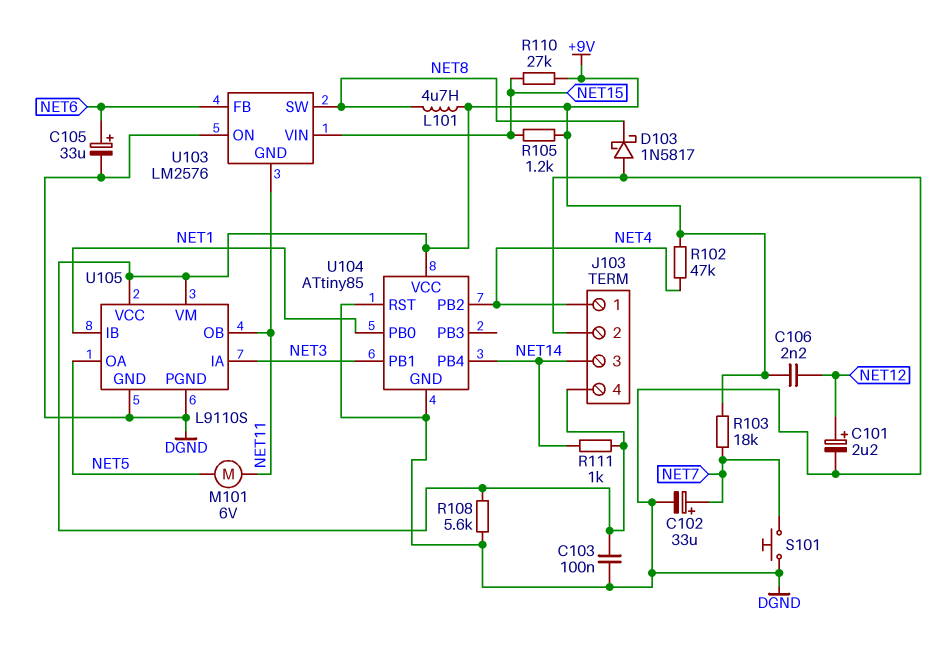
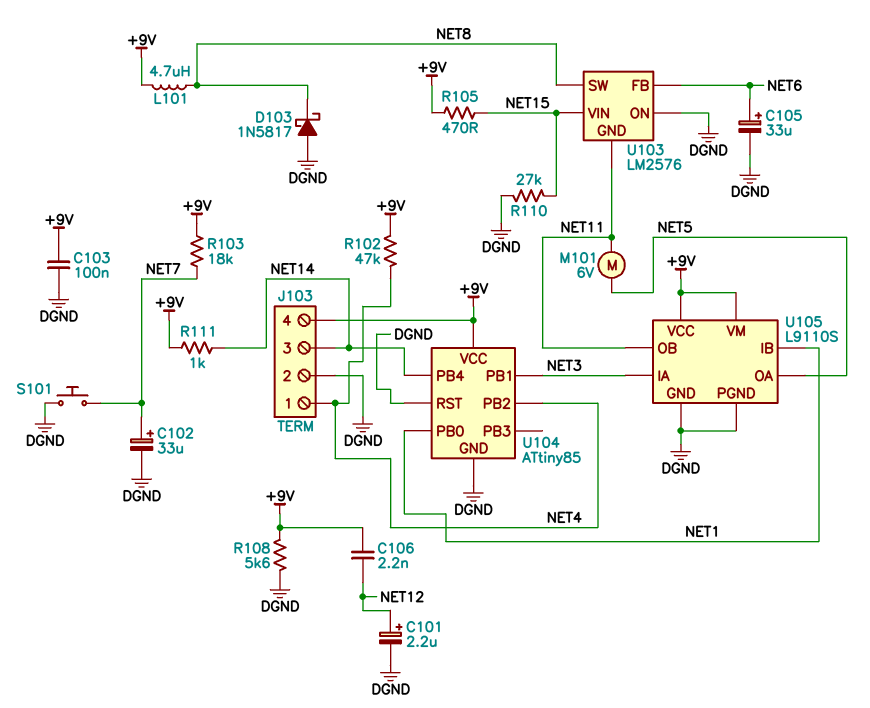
R105: 1.2k (+9V, NET15) -> 470 (+9V, NET15)
R110: 27k (+9V, NET15) -> 27k (DGND, NET15)

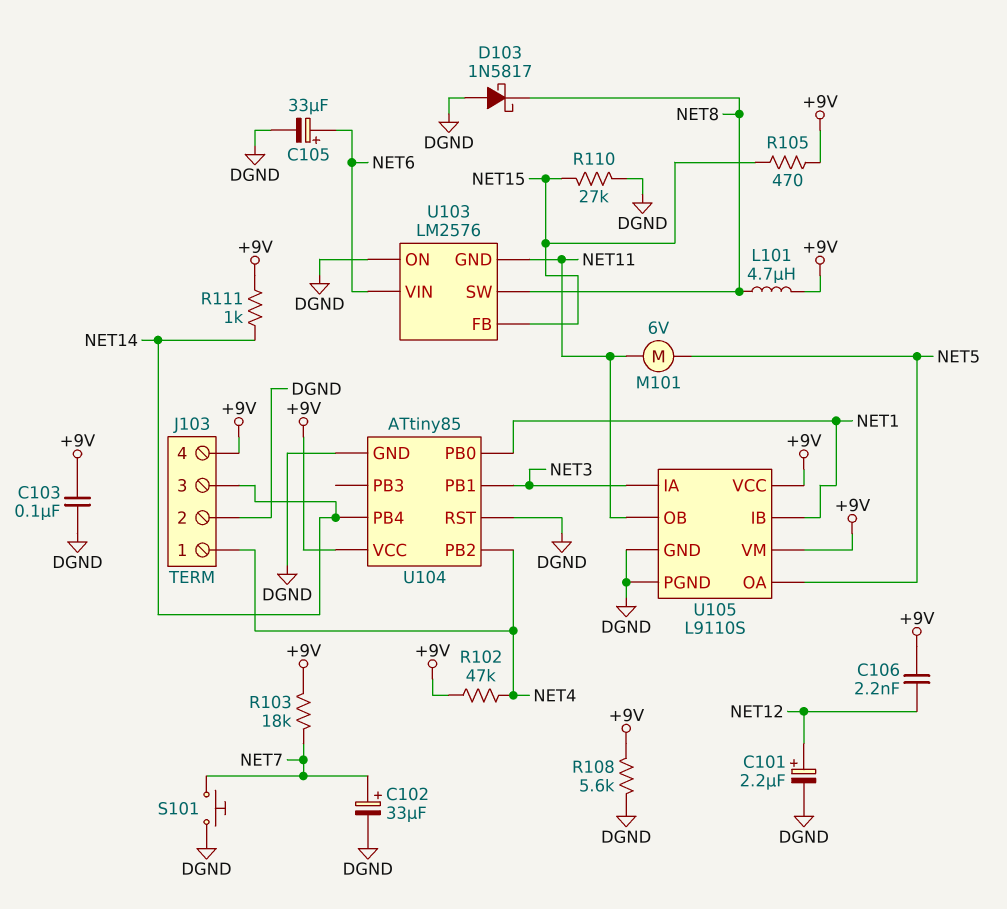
U103 pin FB: NET6 -> NET15
U103 pin VIN: NET15 -> NET6

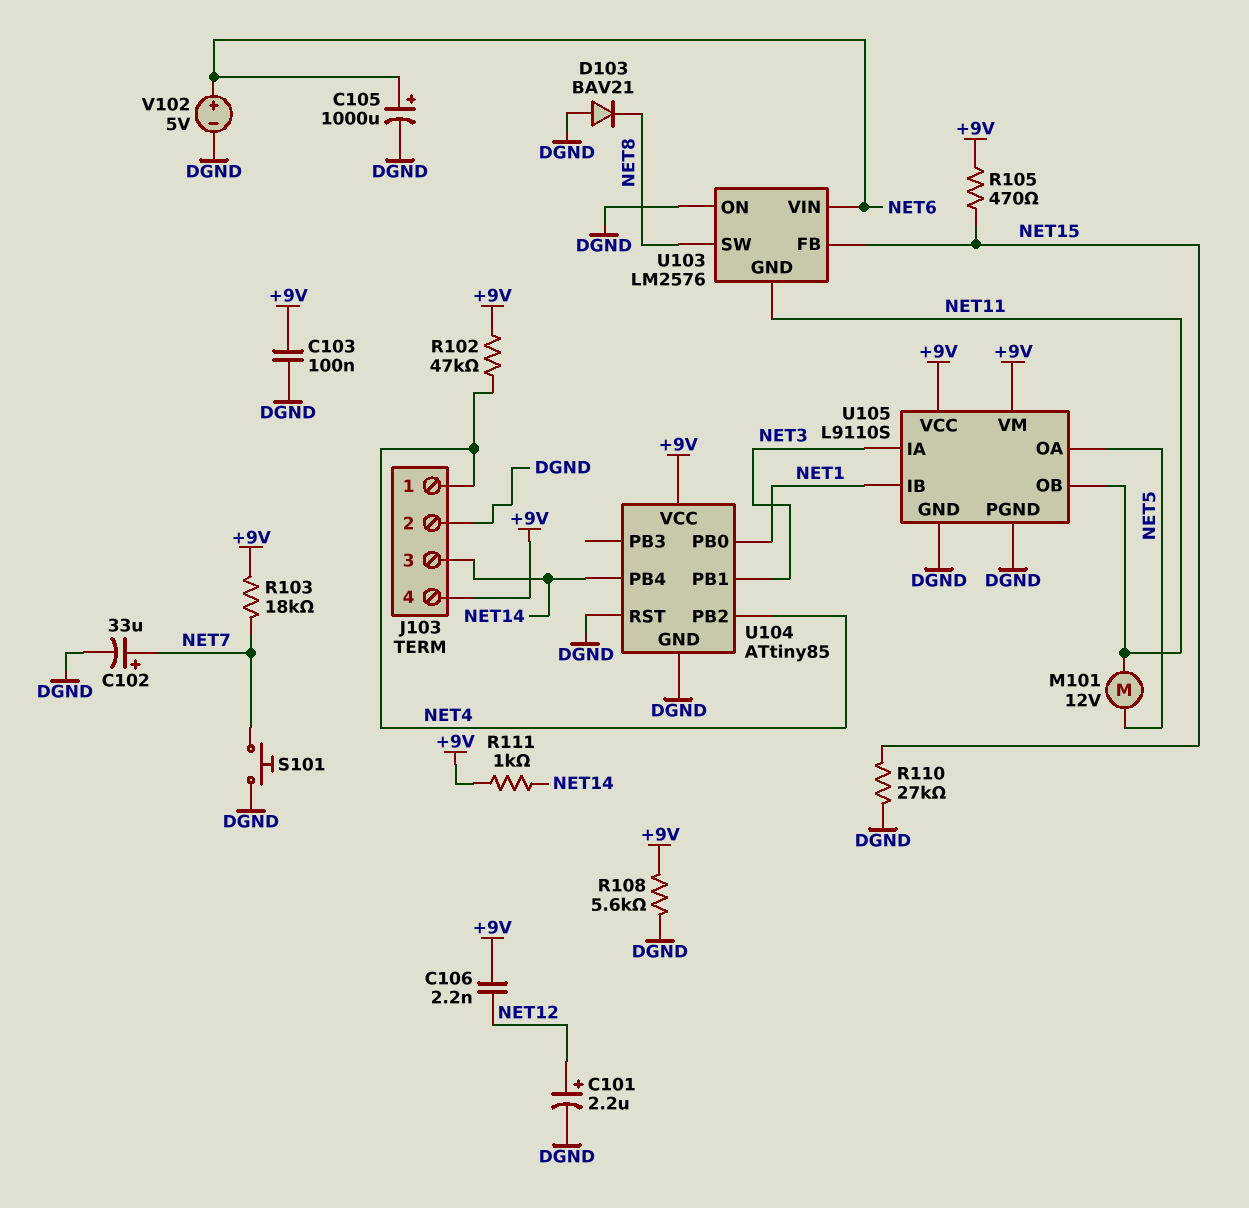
C105: 33uF (plus NET6, minus DGND) -> 1000uF (plus NET6, minus DGND)
D103: schottky 1N5817 (A DGND, K NET8) -> diode BAV21 (A DGND, K NET8)
L101: 4.7uH (+9V, NET8) -> none
M101: motor 6V (NET5, NET11) -> motor 12V (NET5, NET11)
V102: none -> 5V (plus NET6, minus DGND)

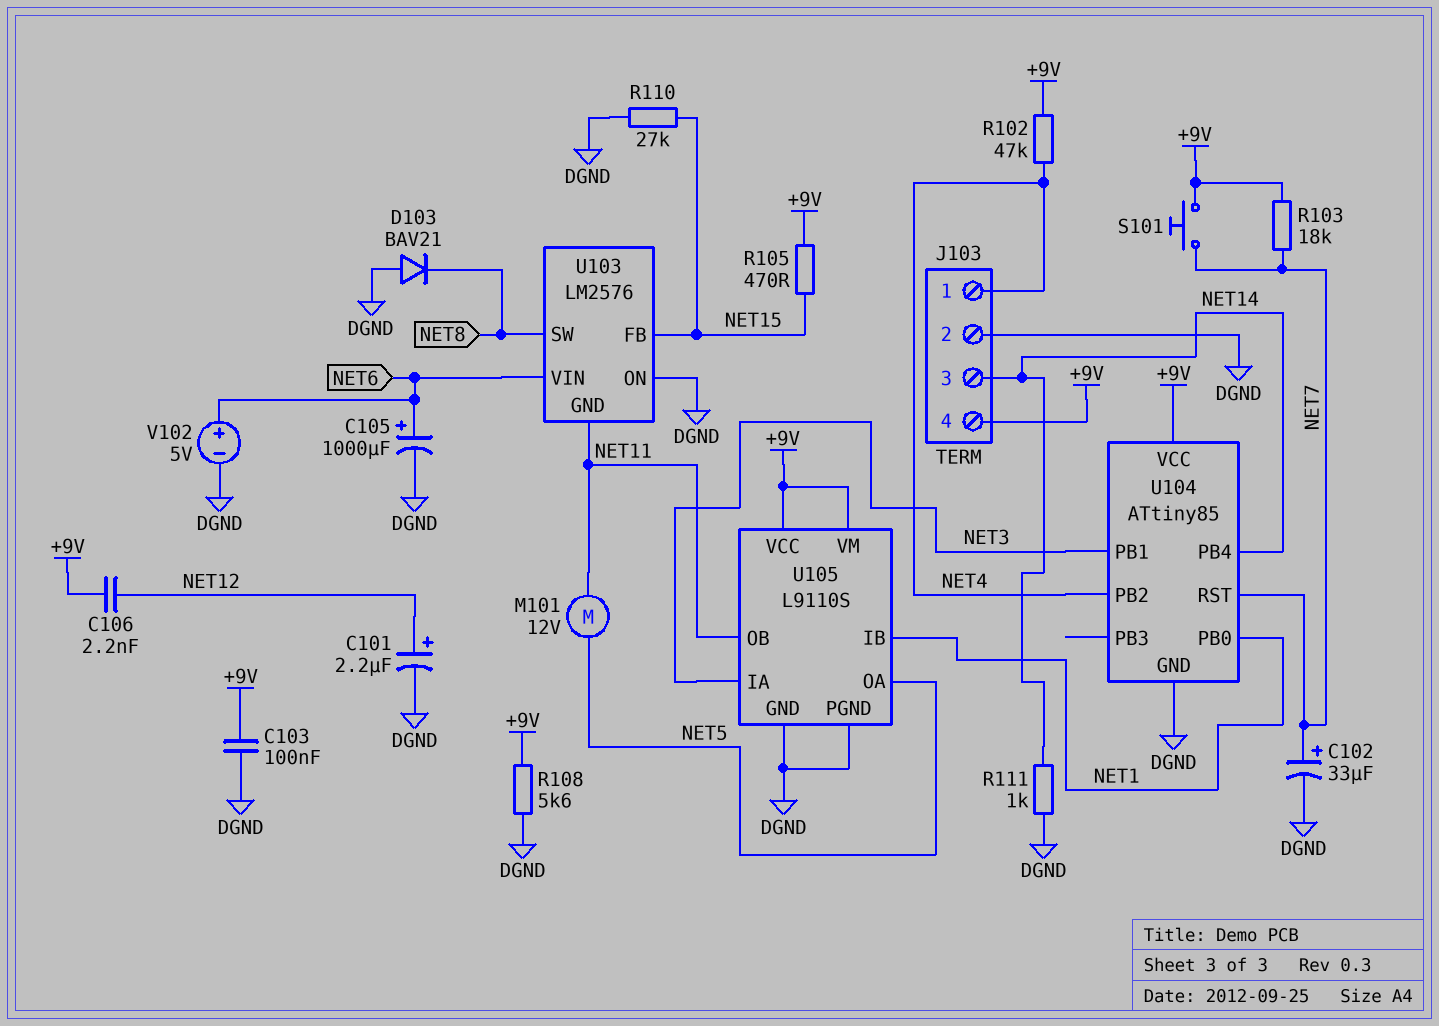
R111: 1k (+9V, NET14) -> 1k (DGND, NET14)
S101: button (DGND, NET7) -> button (+9V, NET7)
U104 pin RST: DGND -> NET7

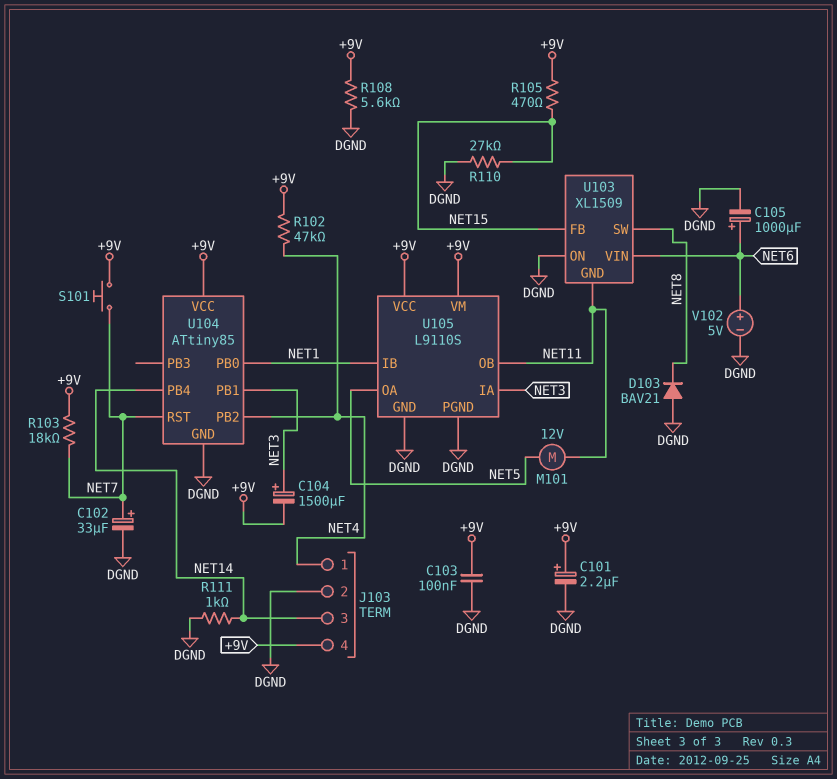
C101: 2.2uF (plus NET12, minus DGND) -> 2.2uF (plus +9V, minus DGND)
C104: none -> 1500uF (plus NET3, minus +9V)
C106: 2.2nF (+9V, NET12) -> none
U103: LM2576 -> XL1509

